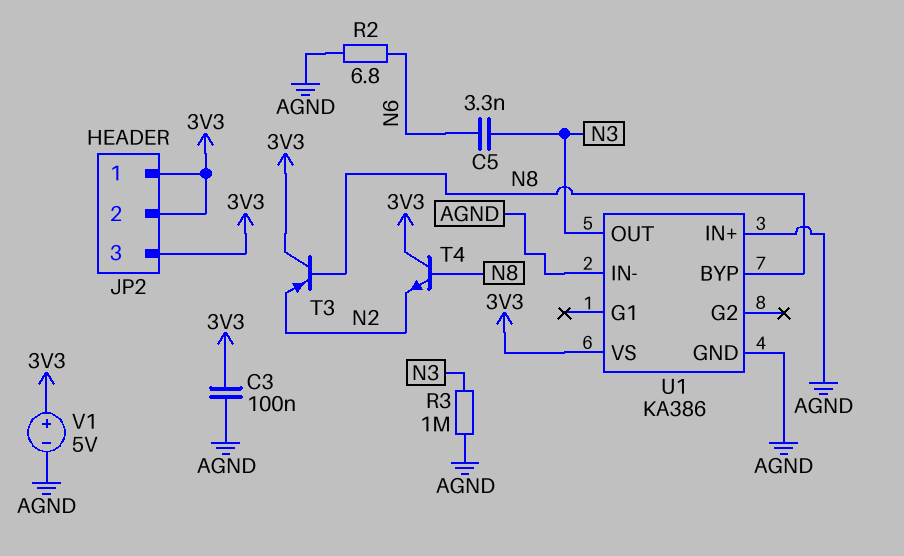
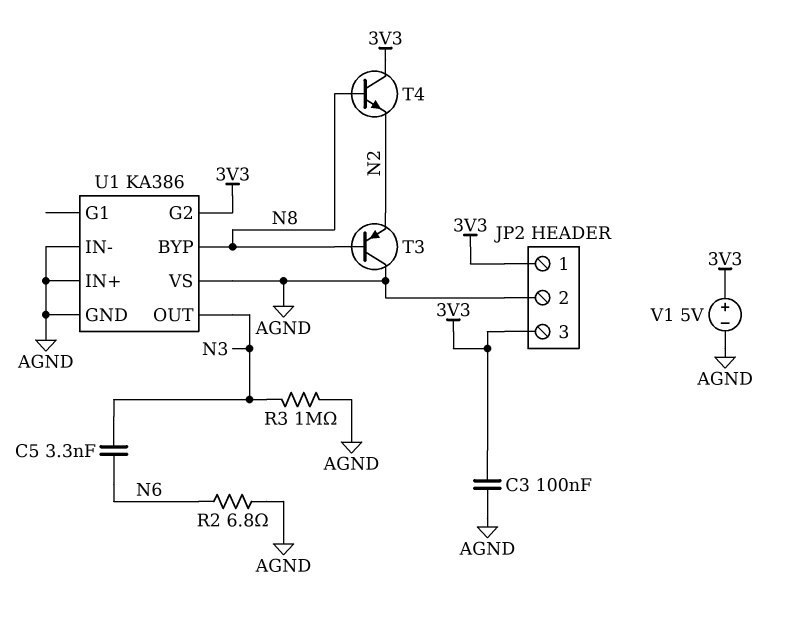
JP2 pin 2: 3V3 -> AGND
T3: PNP (B N8, C 3V3, E N2) -> PNP (B N8, C AGND, E N2)
U1 pin G2: none -> 3V3
U1 pin VS: 3V3 -> AGND

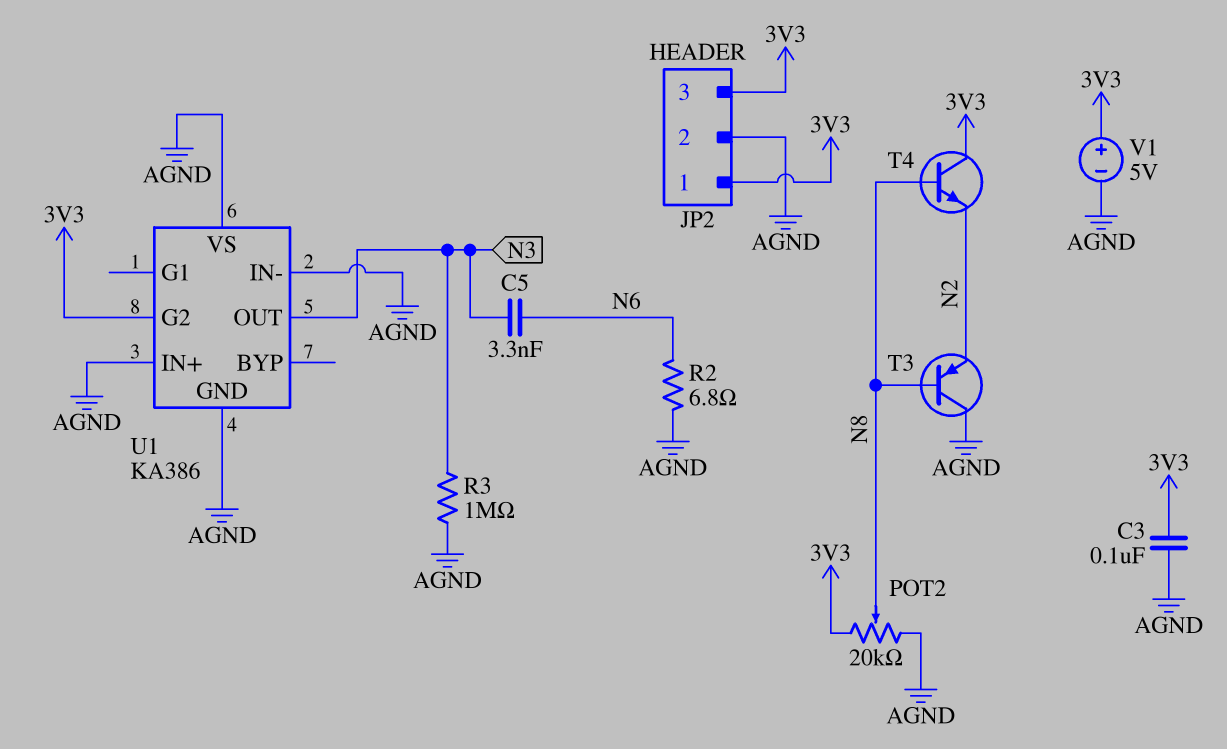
POT2: none -> 20k (3V3, AGND, wiper N8)
U1 pin BYP: N8 -> none

